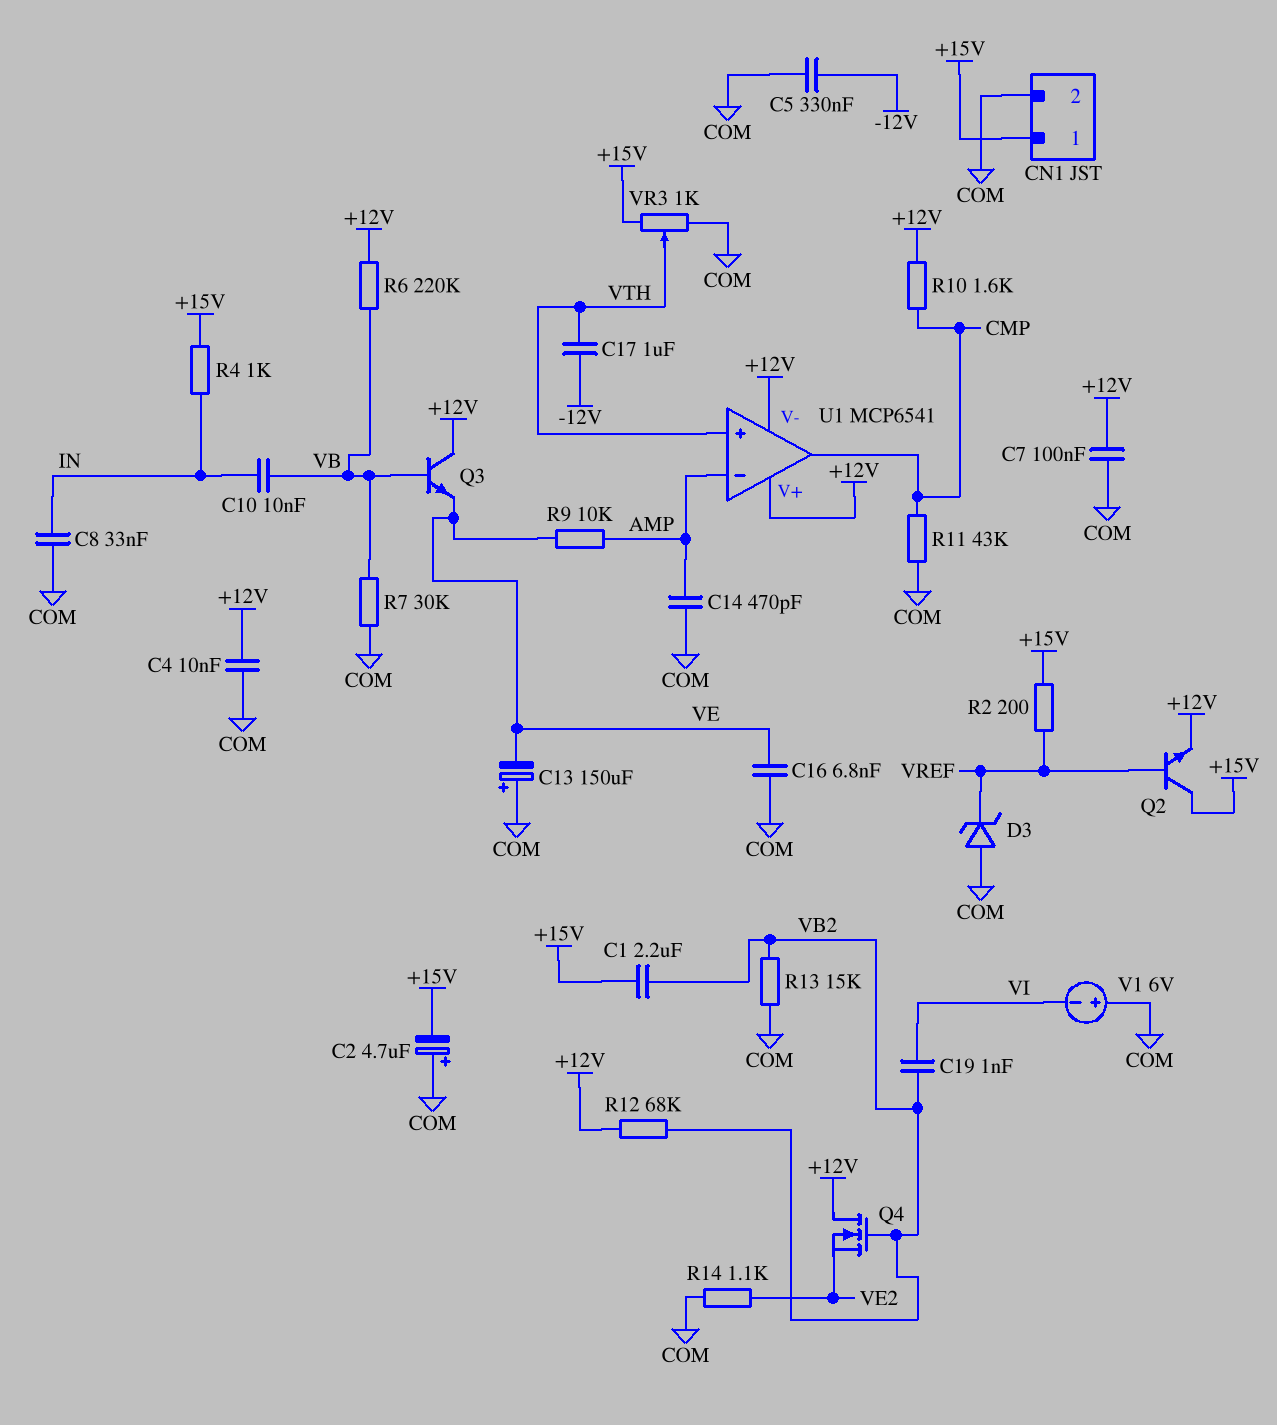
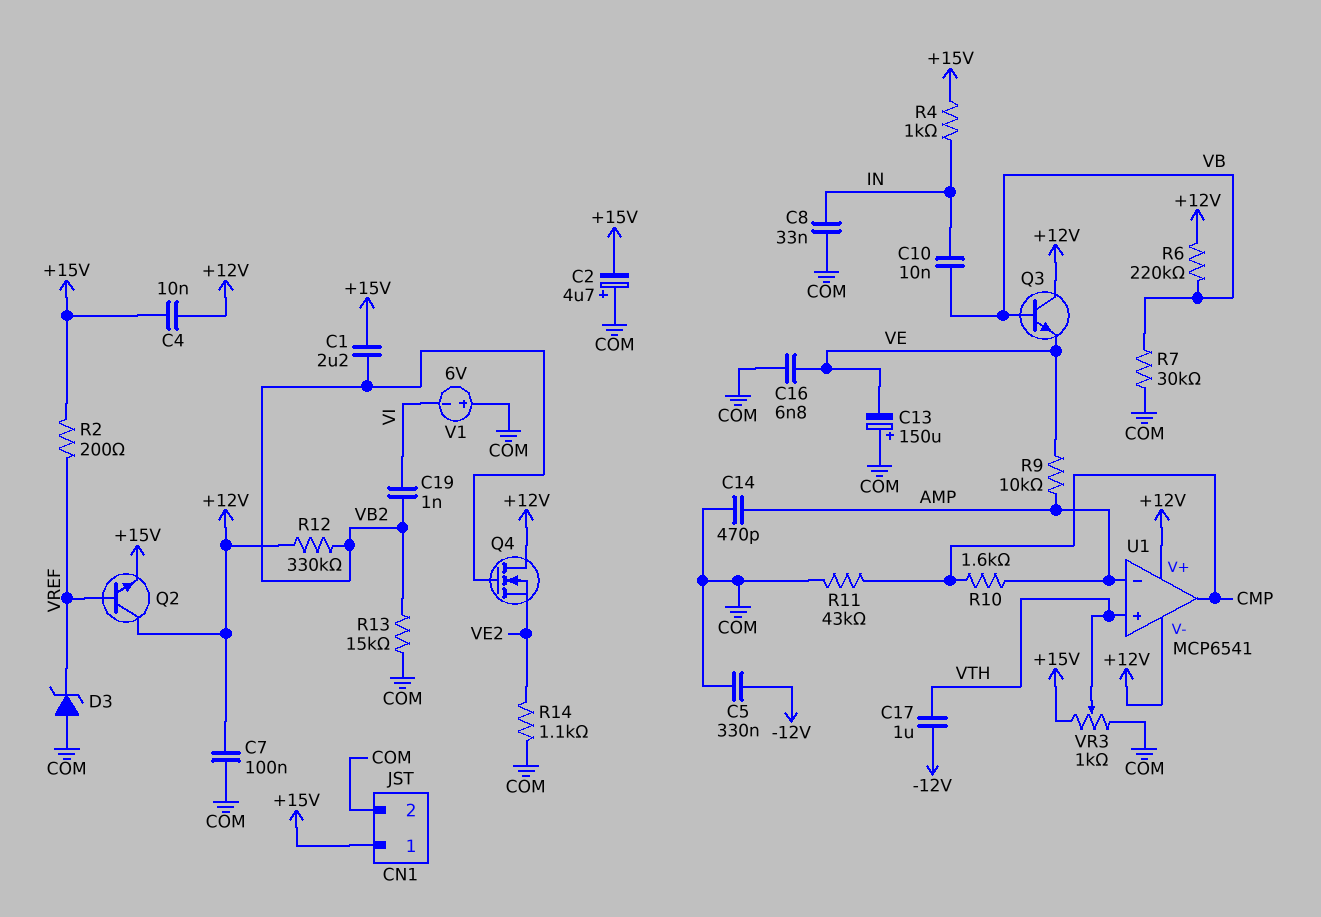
C4: 10nF (+12V, COM) -> 10nF (+12V, +15V)
Q2: NPN (B VREF, C +15V, E +12V) -> NPN (B VREF, C +12V, E +15V)
R10: 1.6k (+12V, CMP) -> 1.6k (AMP, CMP)
R12: 68k (+12V, VB2) -> 330k (+12V, VB2)

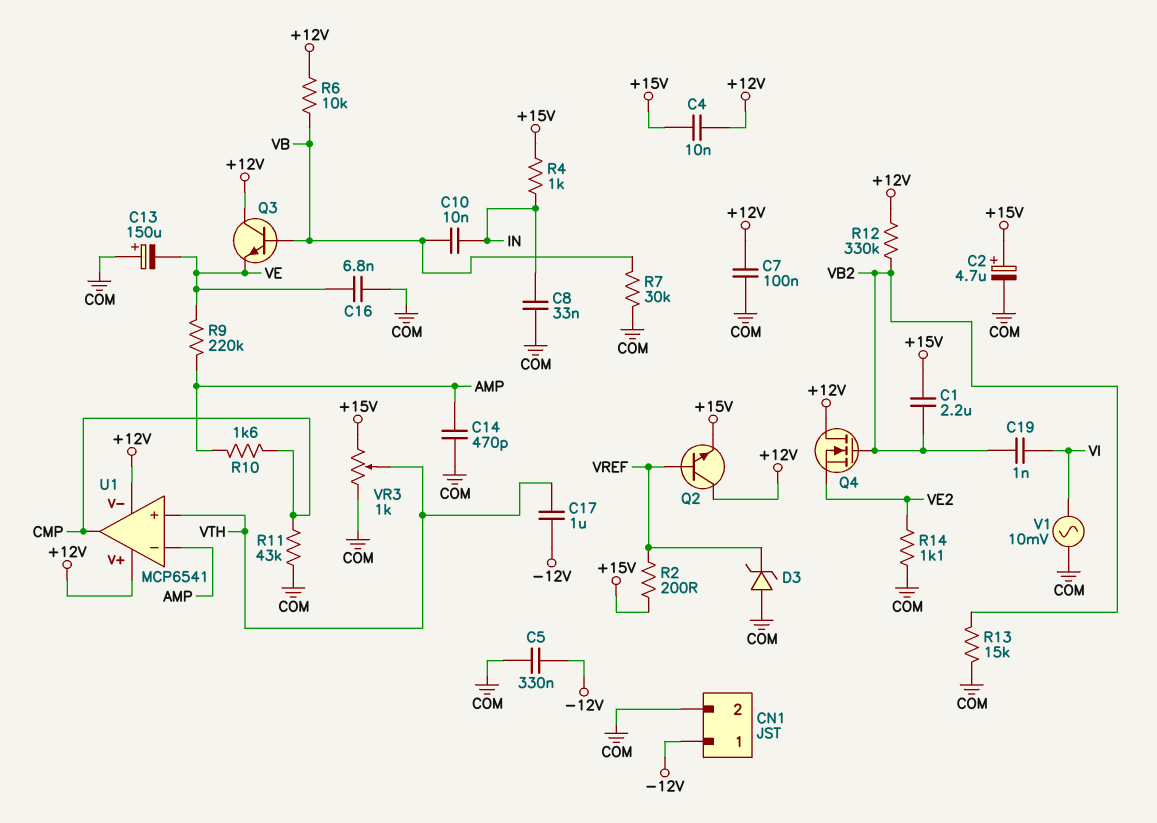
C2: 4.7uF (plus COM, minus +15V) -> 4.7uF (plus +15V, minus COM)
CN1 pin 1: +15V -> -12V
R6: 220k (+12V, VB) -> 10k (+12V, VB)
R9: 10k (AMP, VE) -> 220k (AMP, VE)
V1: 6V (plus COM, minus VI) -> AC 10mV (COM, VI)

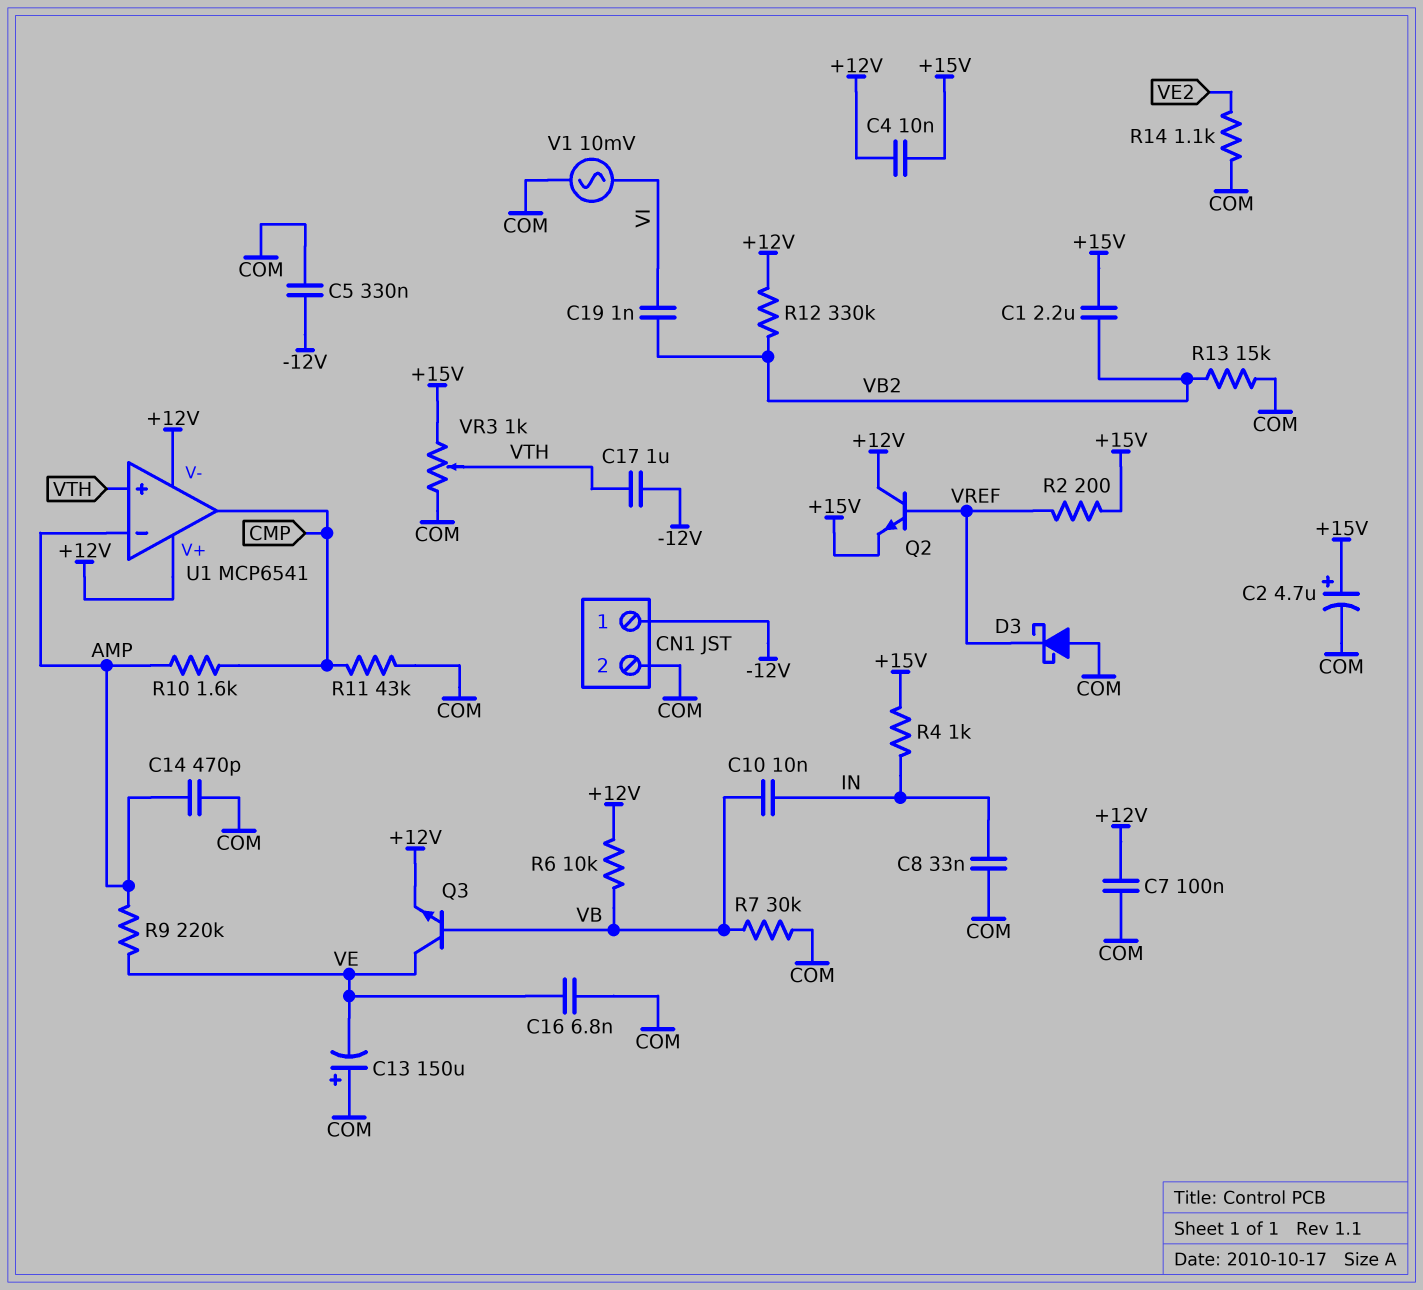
D3: zener (A COM, K VREF) -> schottky (A COM, K VREF)
Q3: NPN (B VB, C +12V, E VE) -> NPN (B VB, C VE, E +12V)
Q4: NMOS (G VB2, D +12V, S VE2) -> none

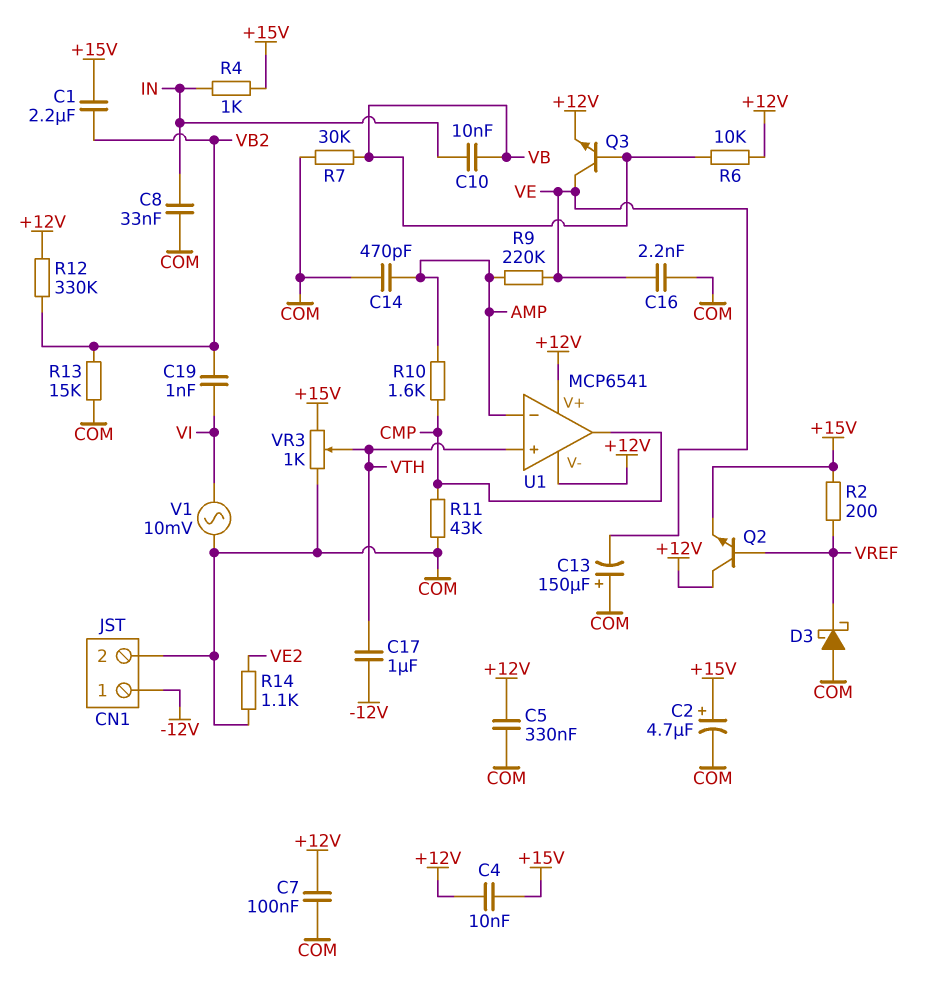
C5: 330nF (-12V, COM) -> 330nF (+12V, COM)
C16: 6.8nF (COM, VE) -> 2.2nF (COM, VE)

